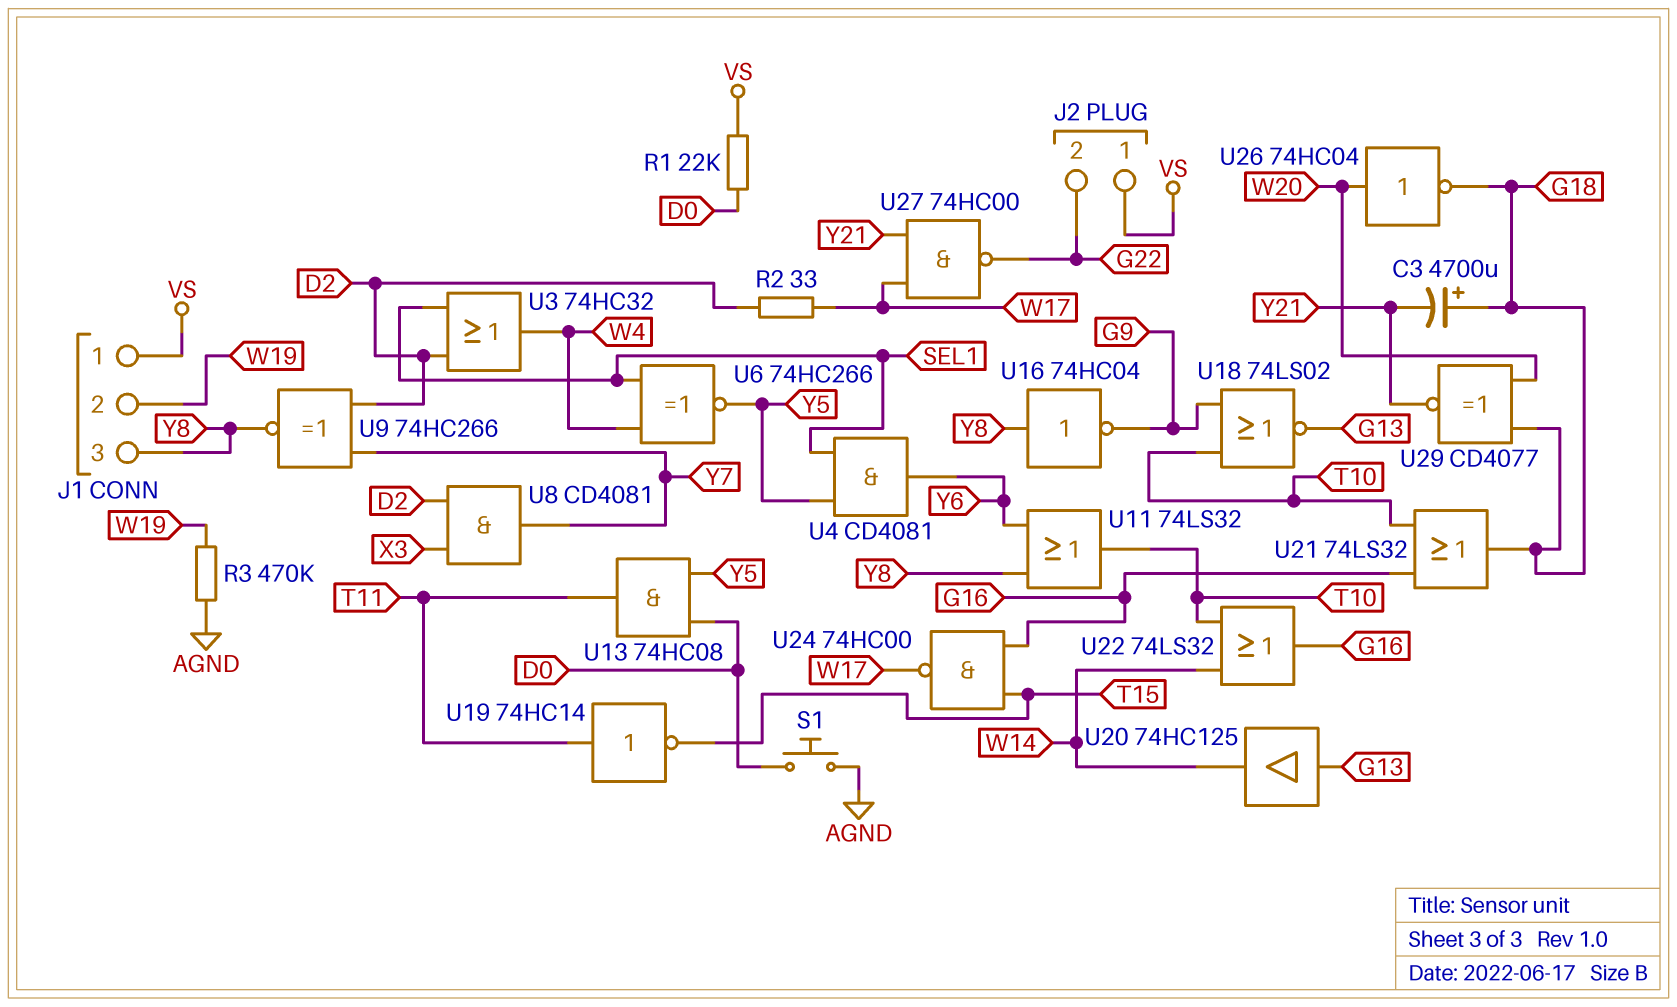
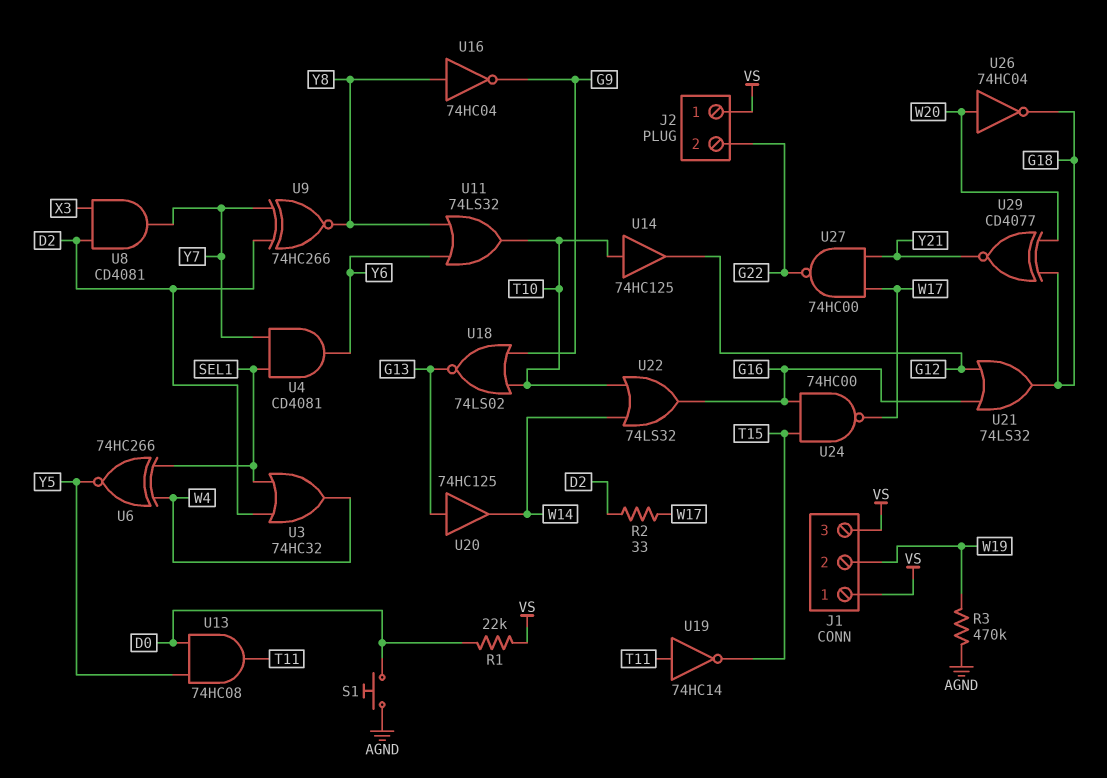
C3: 4700uF (plus G18, minus Y21) -> none
J1 pin 3: Y8 -> VS
U4: AND CD4081 (in SEL1, in Y5, out Y6) -> AND CD4081 (in SEL1, in Y7, out Y6)
U14: none -> buffer 74HC125 (in T10, out G12)
U21: OR 74LS32 (in G16, in T10, out G18) -> OR 74LS32 (in G12, in G16, out G18)

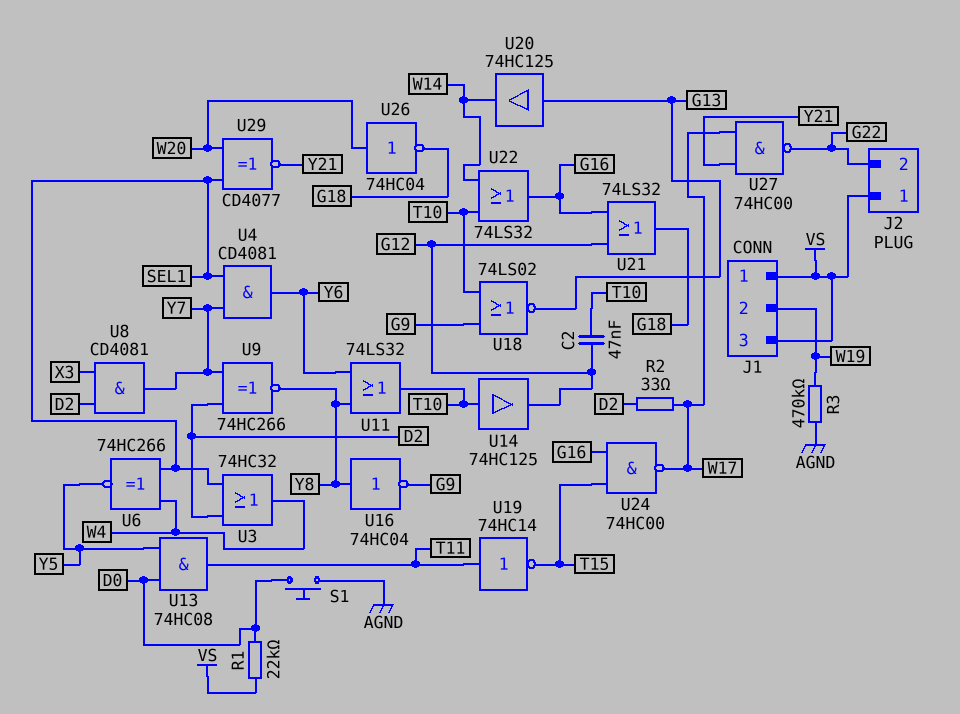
C2: none -> 47nF (G12, T10)
U29: XNOR CD4077 (in G18, in W20, out Y21) -> XNOR CD4077 (in SEL1, in W20, out Y21)

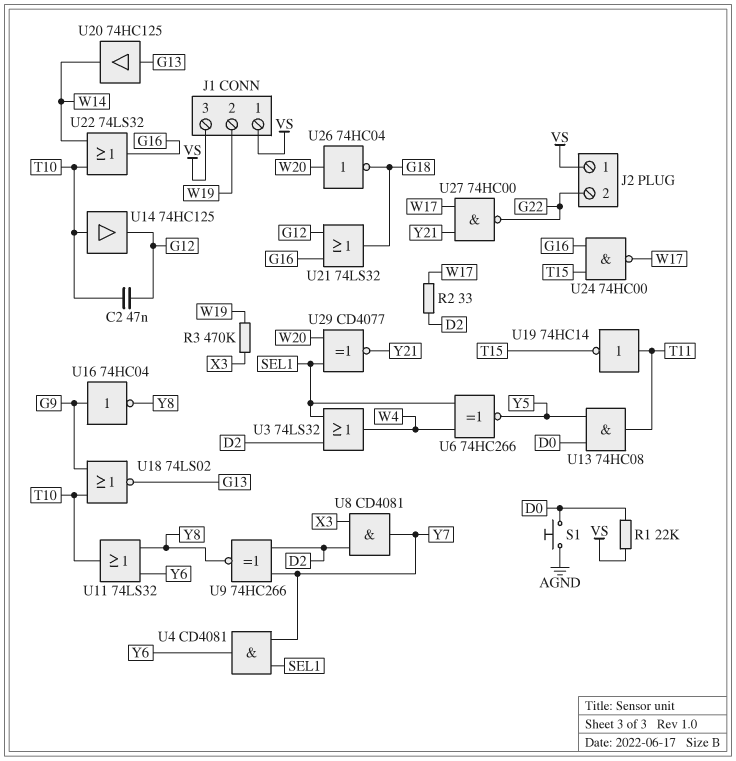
R3: 470k (AGND, W19) -> 470k (W19, X3)
U3: OR 74HC32 (in D2, in SEL1, out W4) -> OR 74LS32 (in D2, in SEL1, out W4)
U16: NOT 74HC04 (in Y8, out G9) -> NOT 74HC04 (in G9, out Y8)

